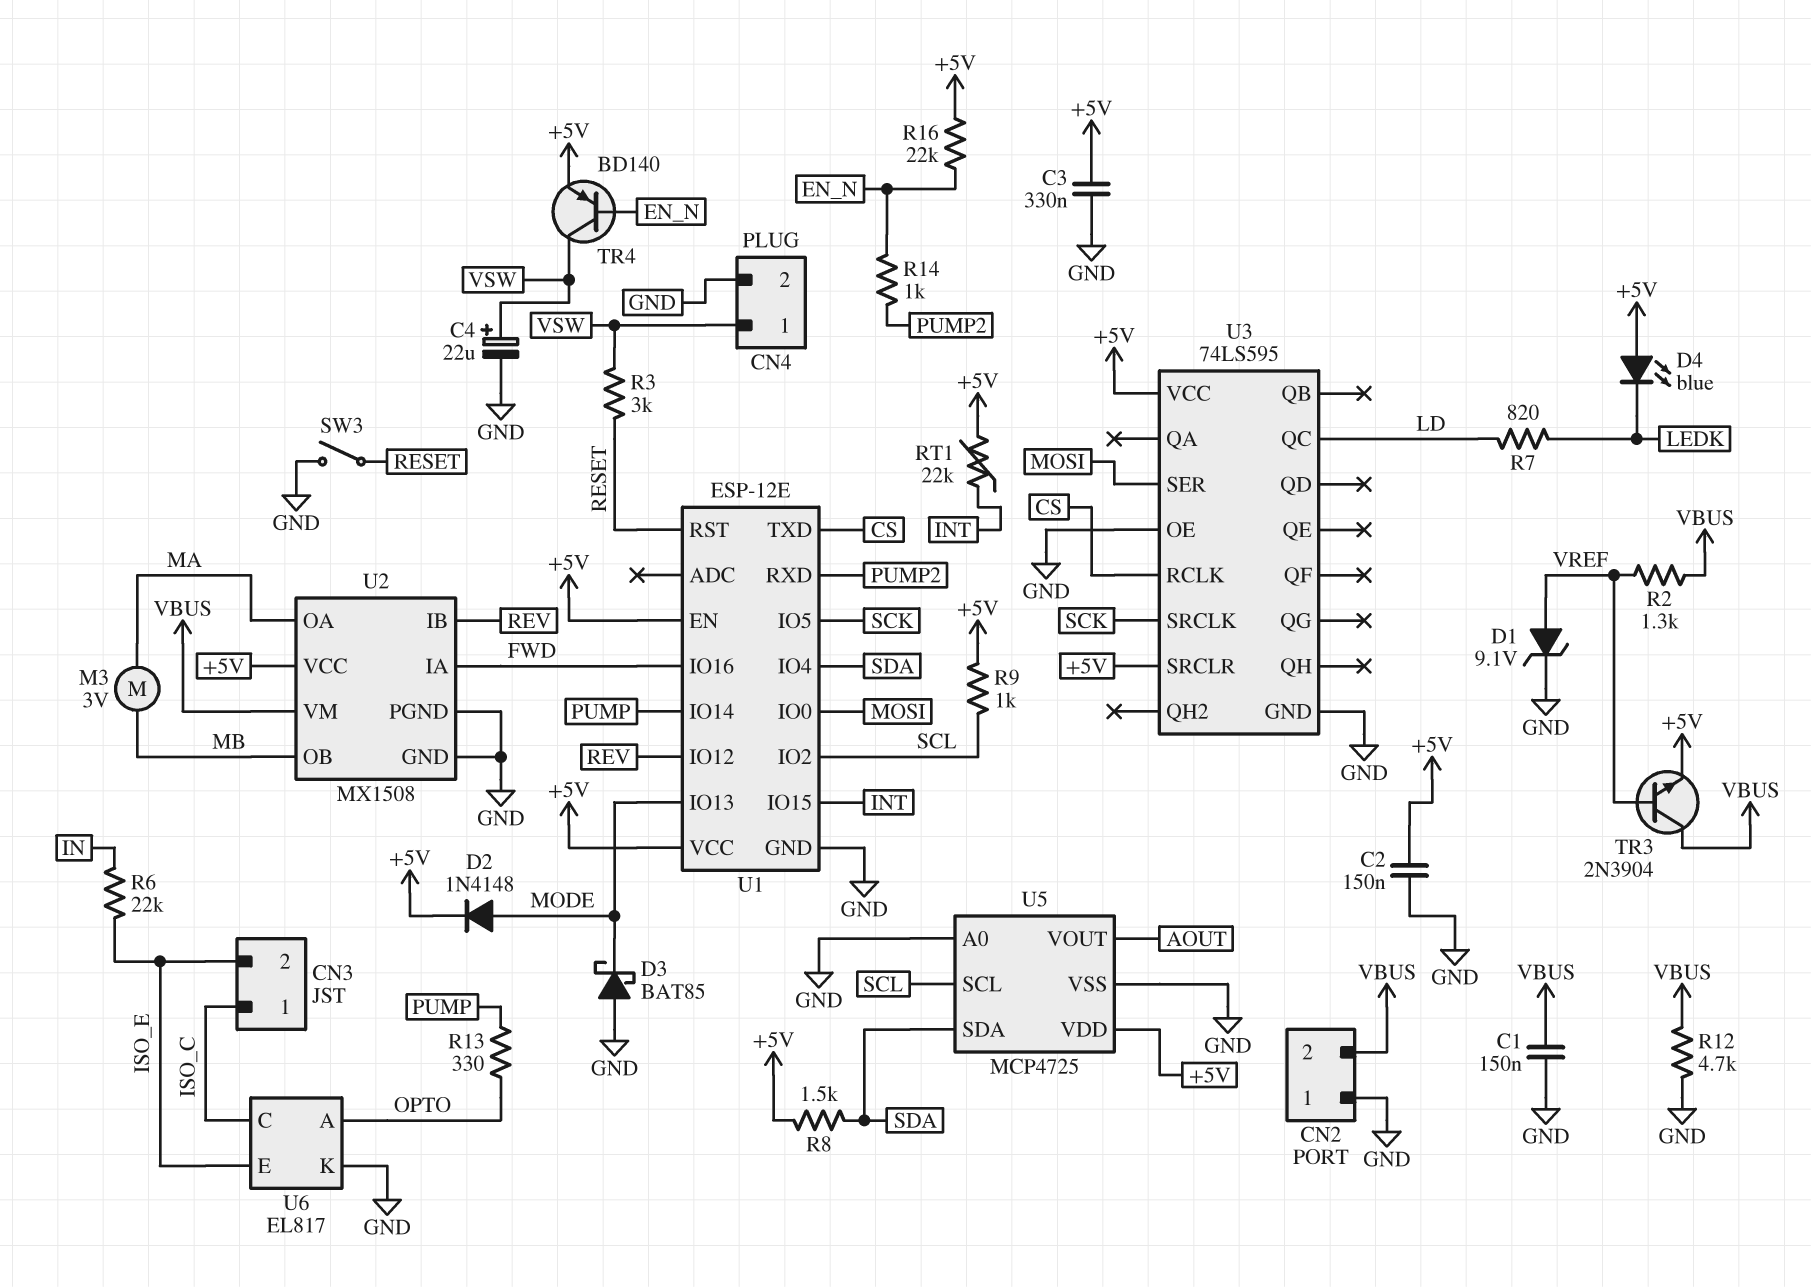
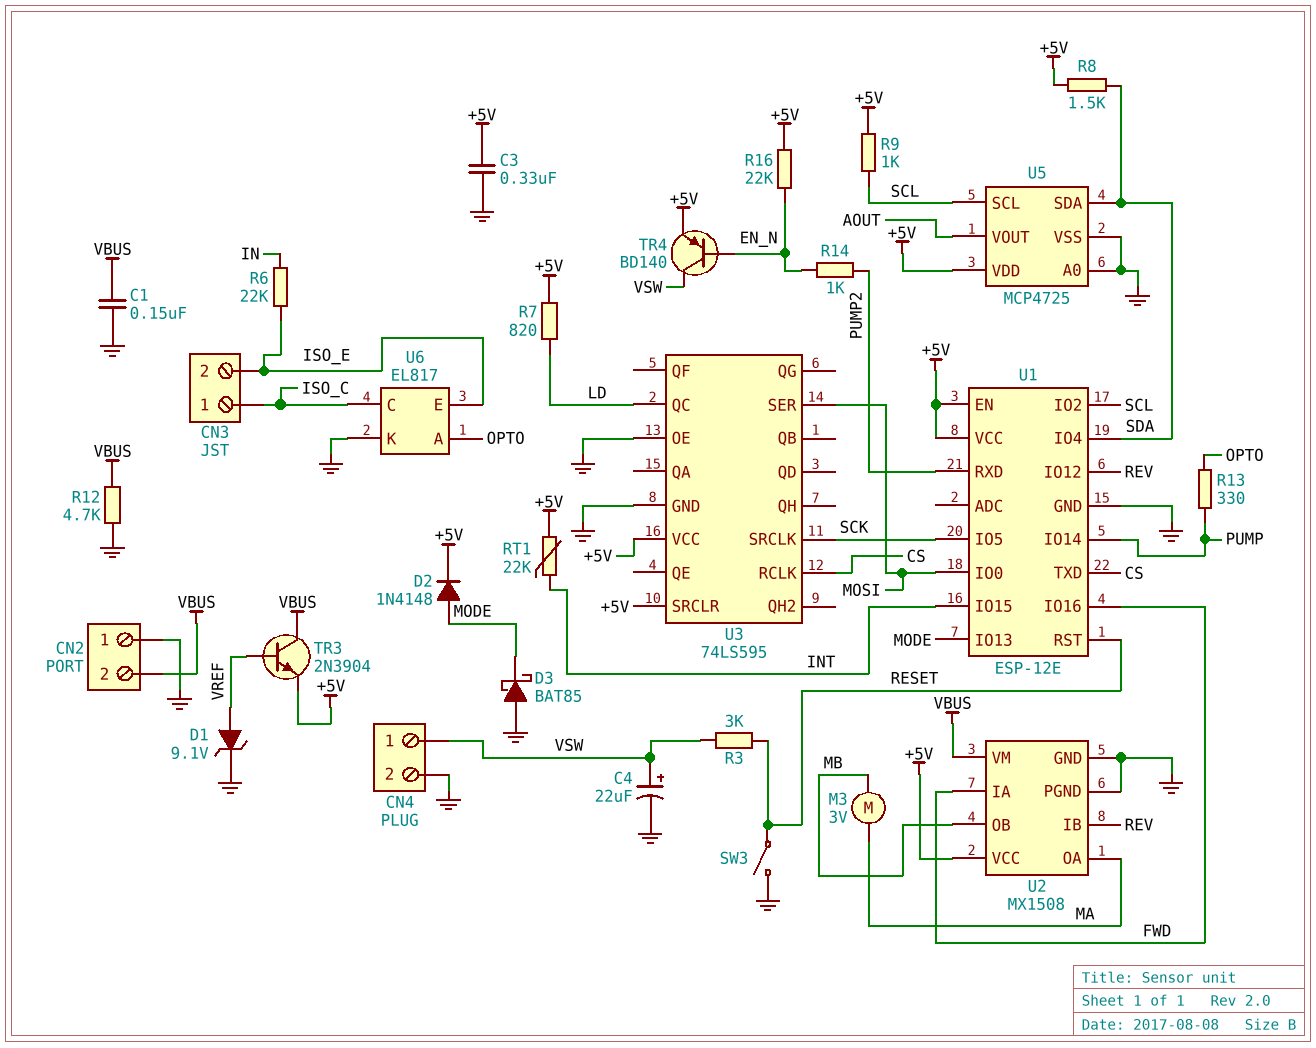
C2: 150nF (+5V, GND) -> none
D4: LED blue (A +5V, K LEDK) -> none
R2: 1.3k (VBUS, VREF) -> none
R7: 820 (LD, LEDK) -> 820 (+5V, LD)

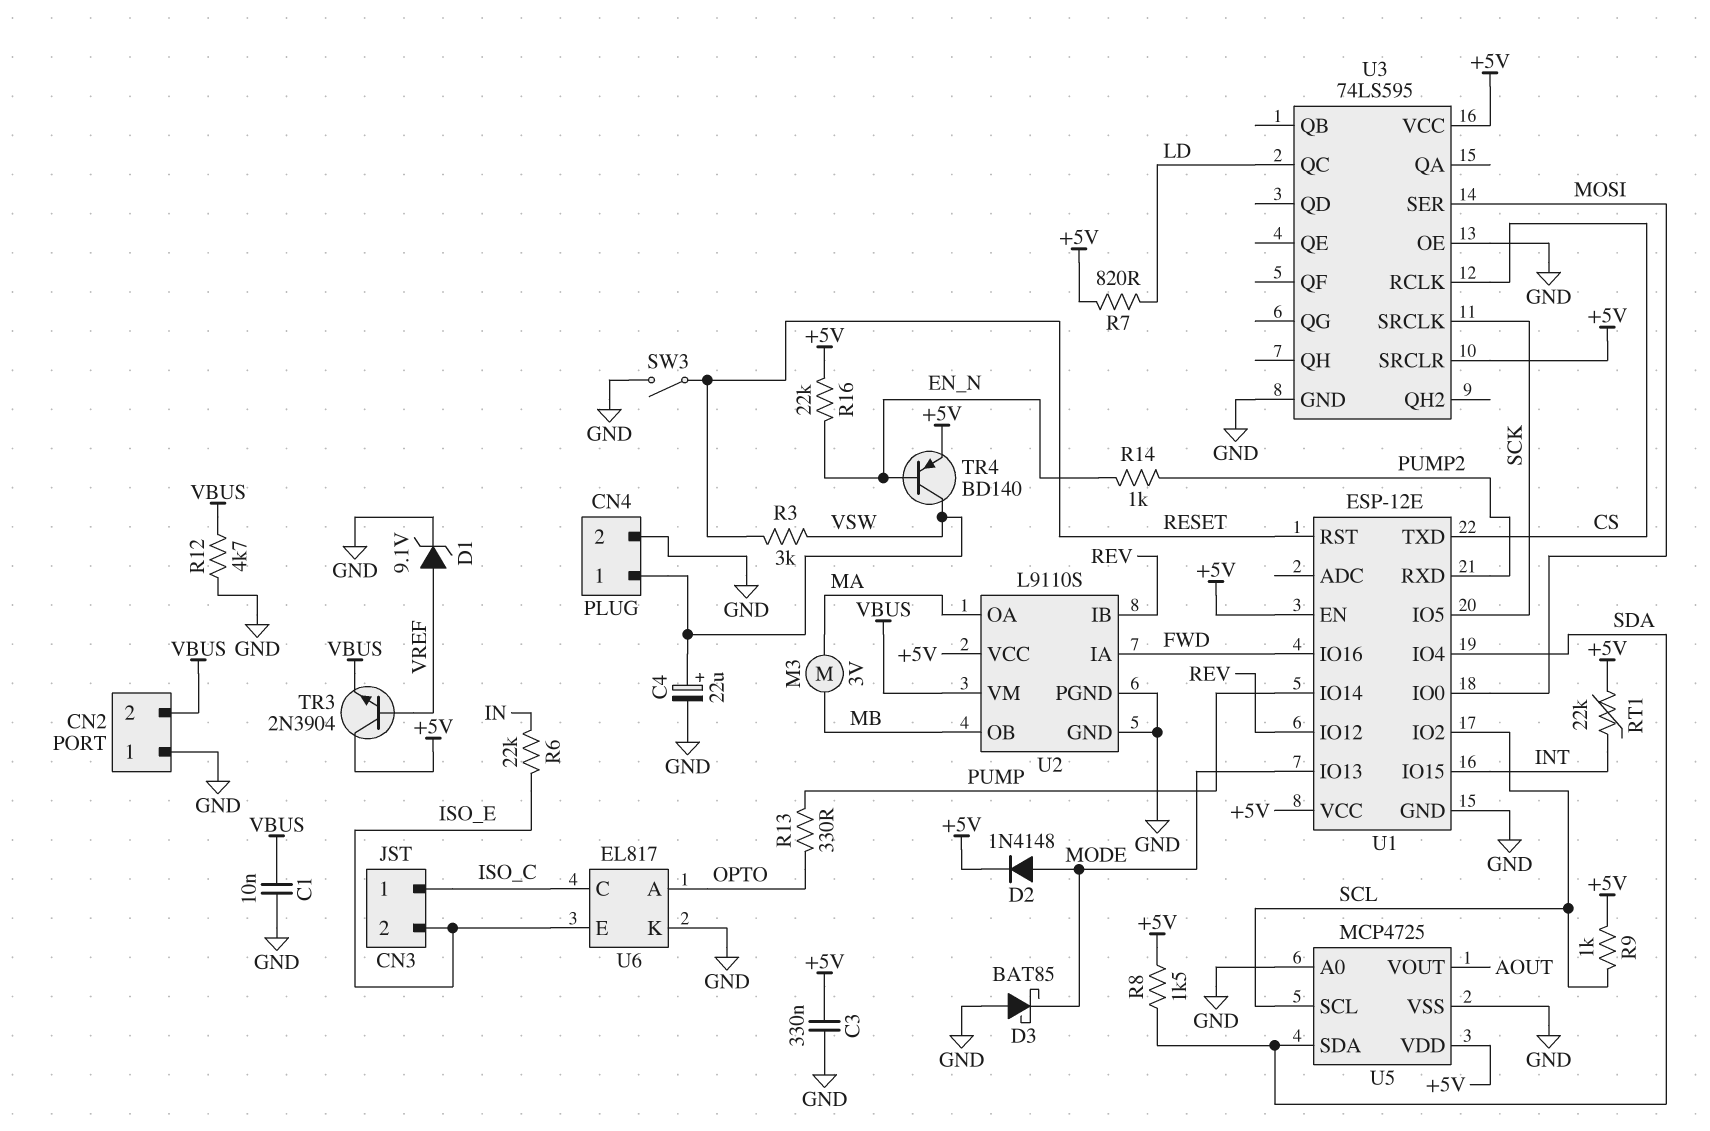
C1: 150nF (GND, VBUS) -> 10nF (GND, VBUS)
TR3: NPN 2N3904 (B VREF, C VBUS, E +5V) -> NPN 2N3904 (B VREF, C +5V, E VBUS)
U2: MX1508 -> L9110S

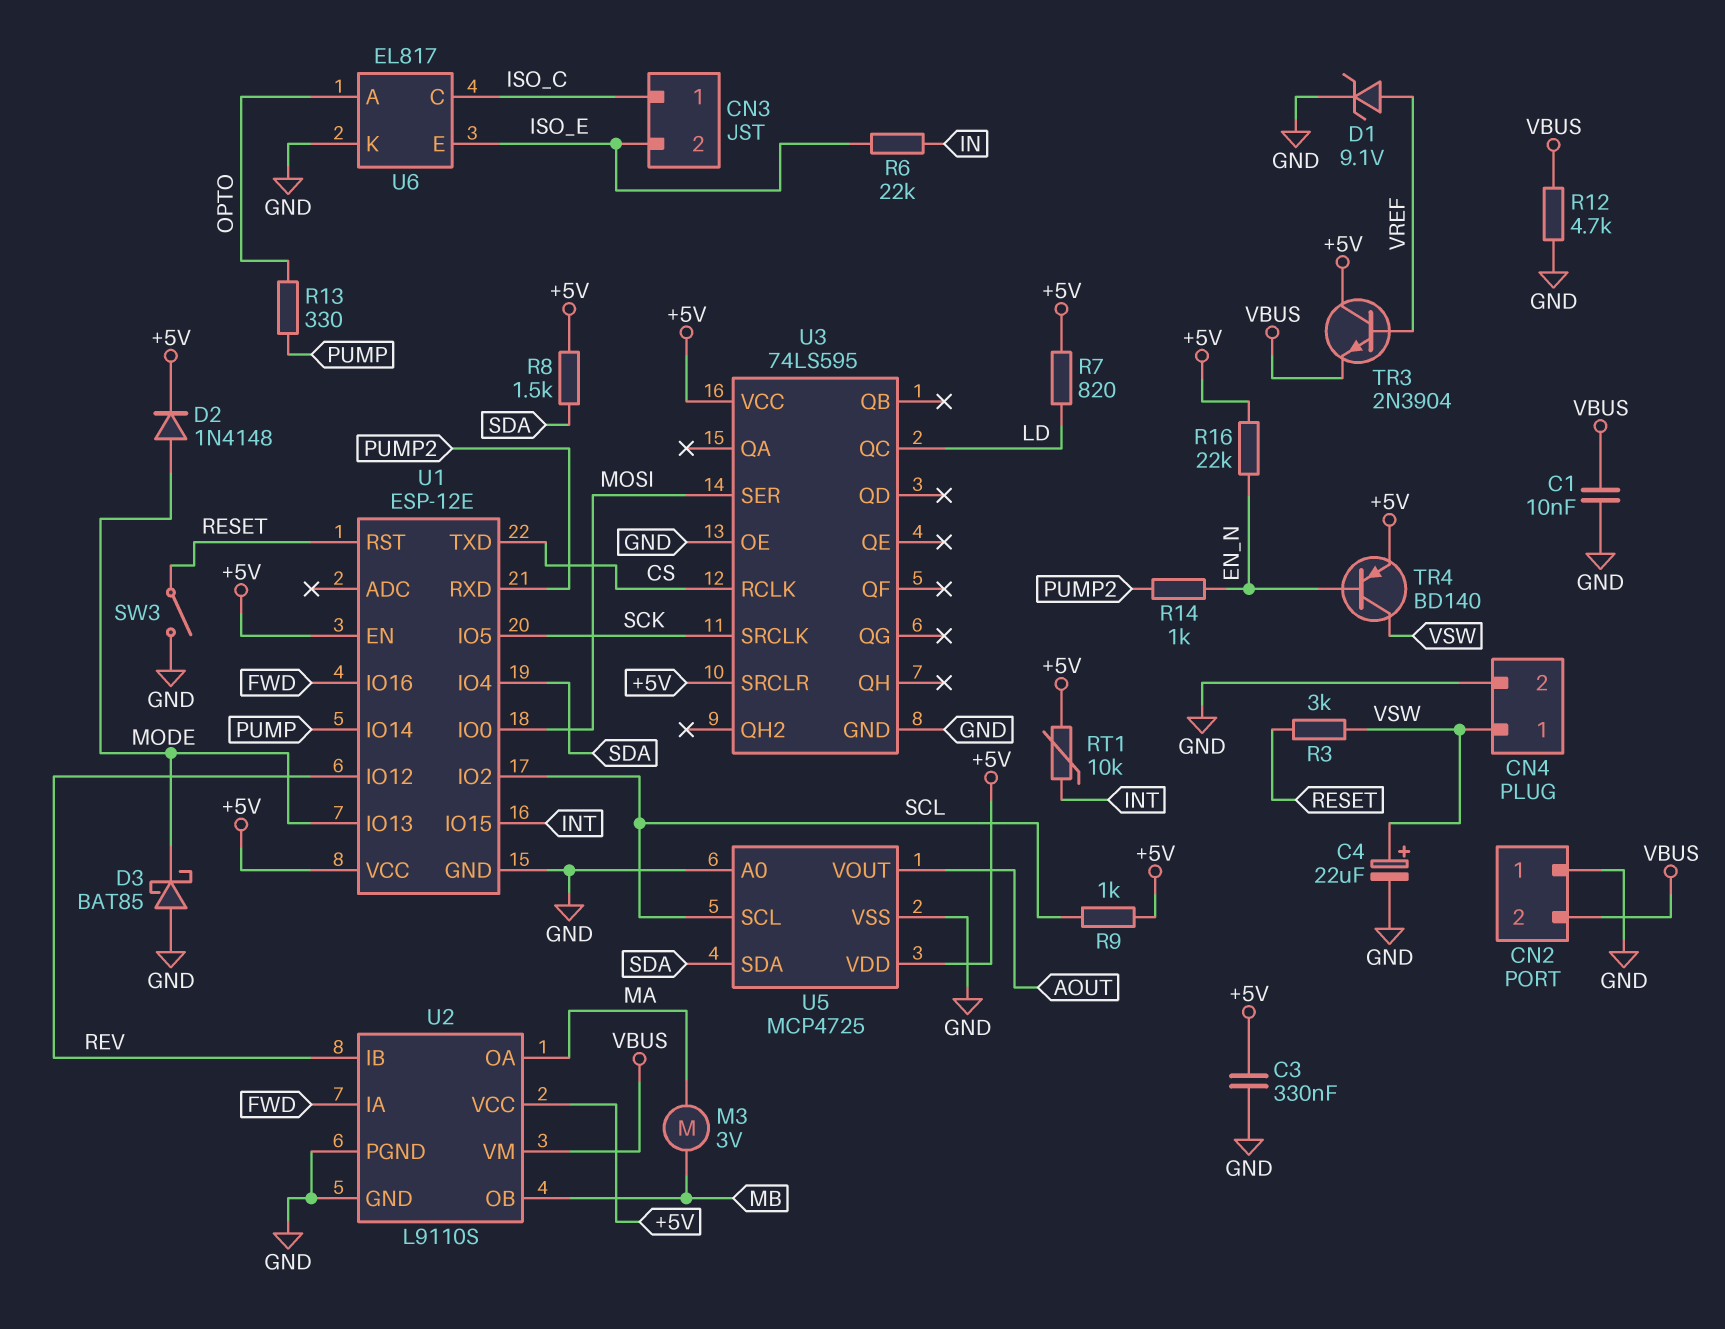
RT1: 22k (+5V, INT) -> 10k (+5V, INT)

